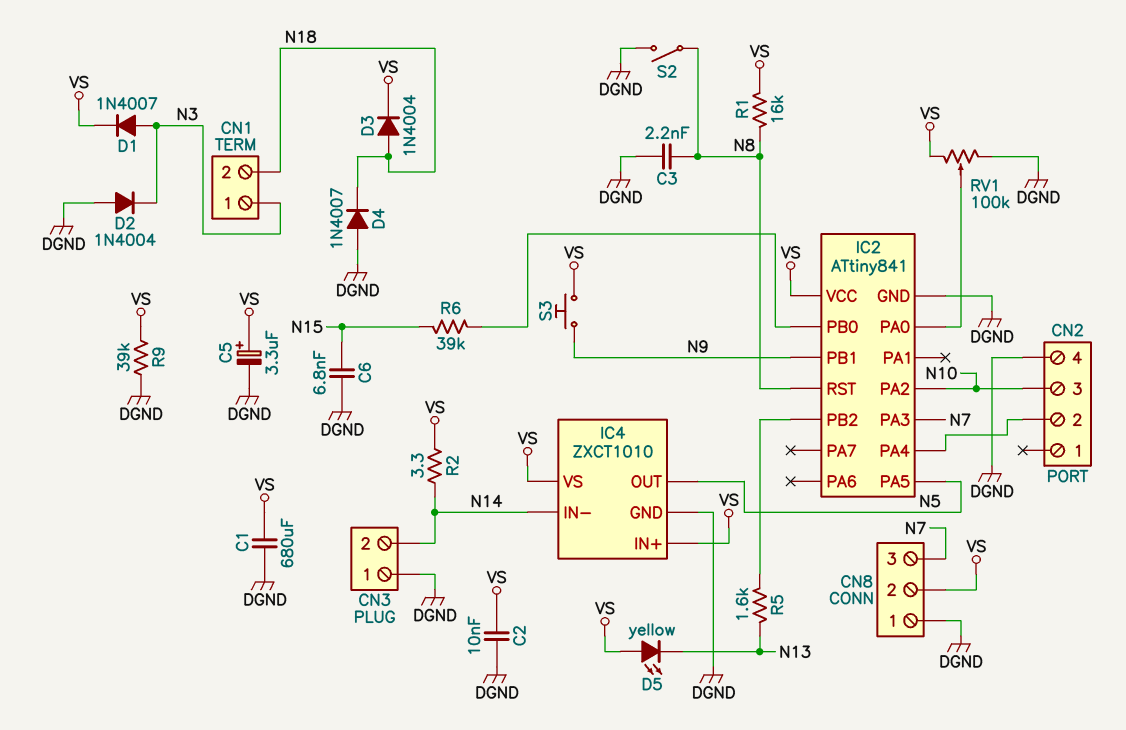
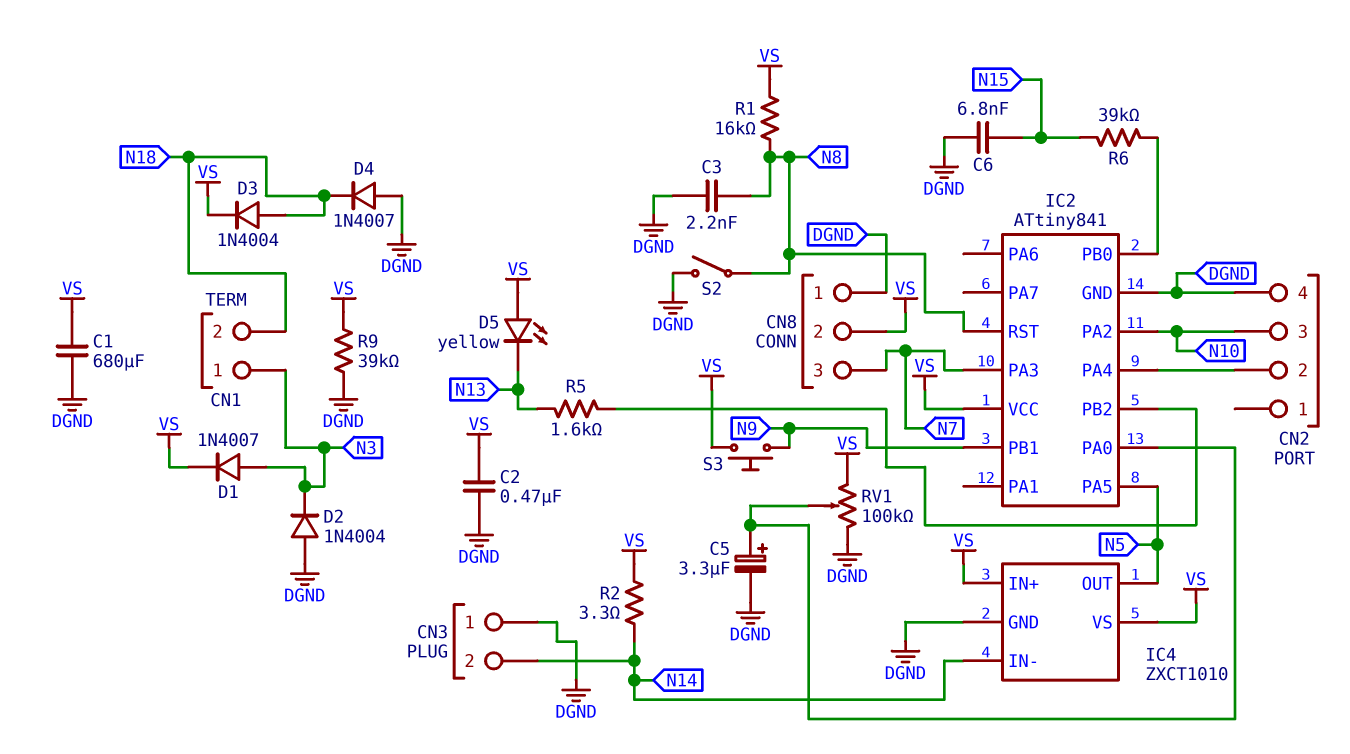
C2: 10nF (DGND, VS) -> 470nF (DGND, VS)
C5: 3.3uF (plus VS, minus DGND) -> 3.3uF (plus IC2/PA0, minus DGND)

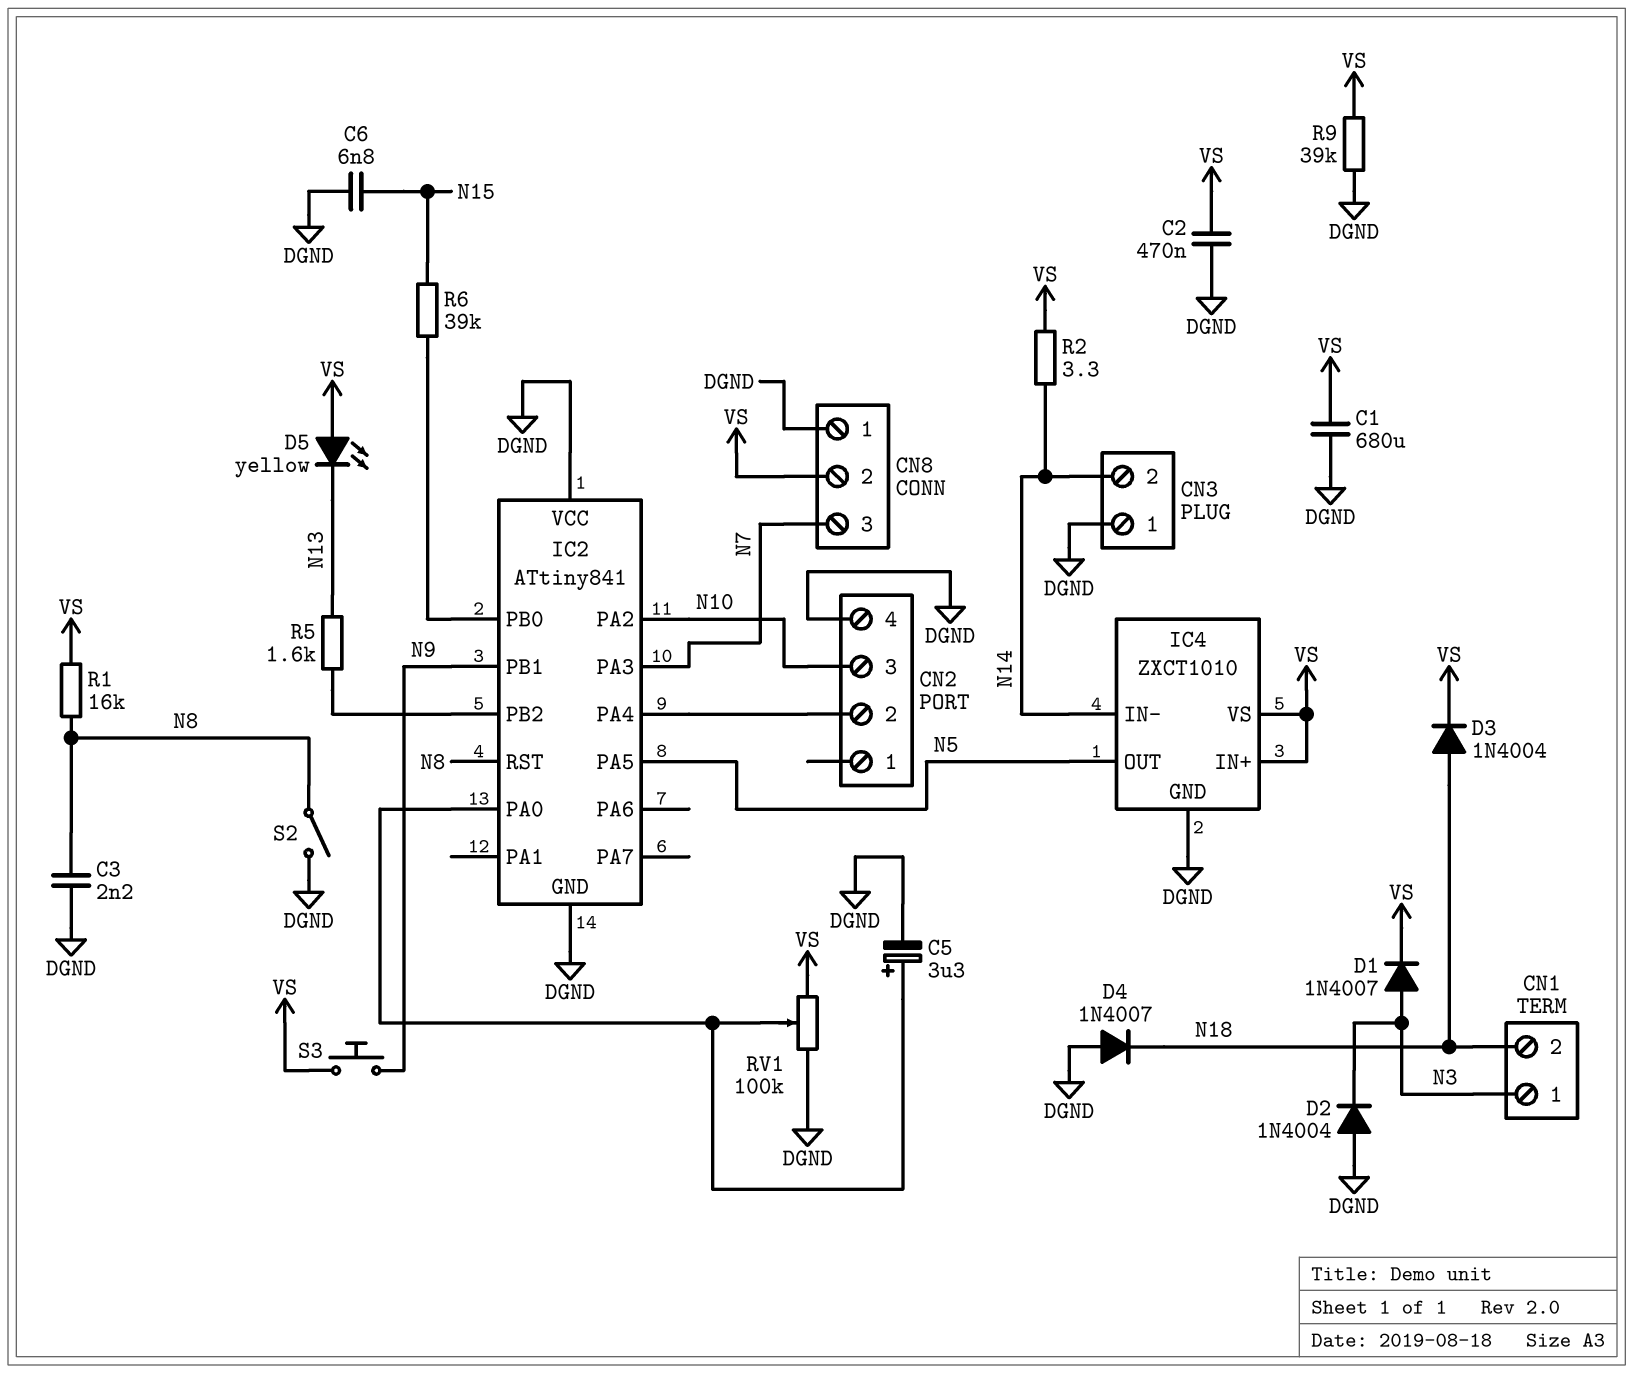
IC2 pin VCC: VS -> DGND

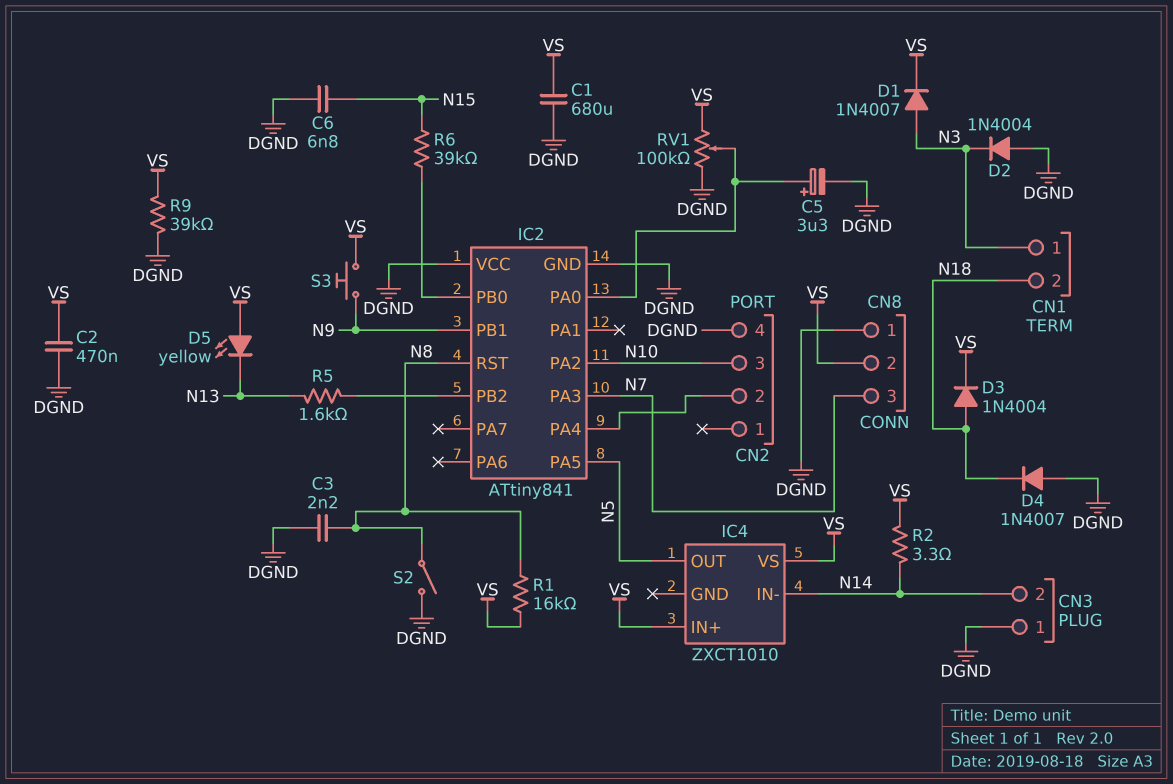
IC4 pin GND: DGND -> none

